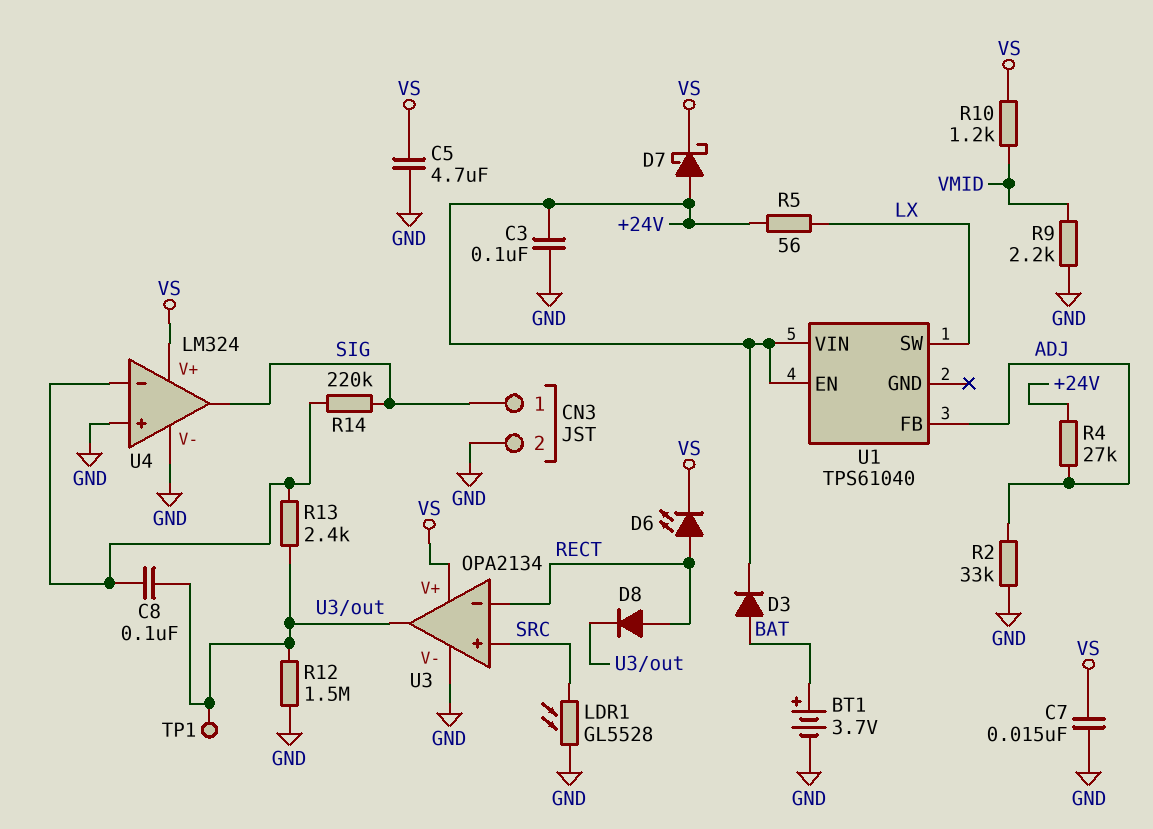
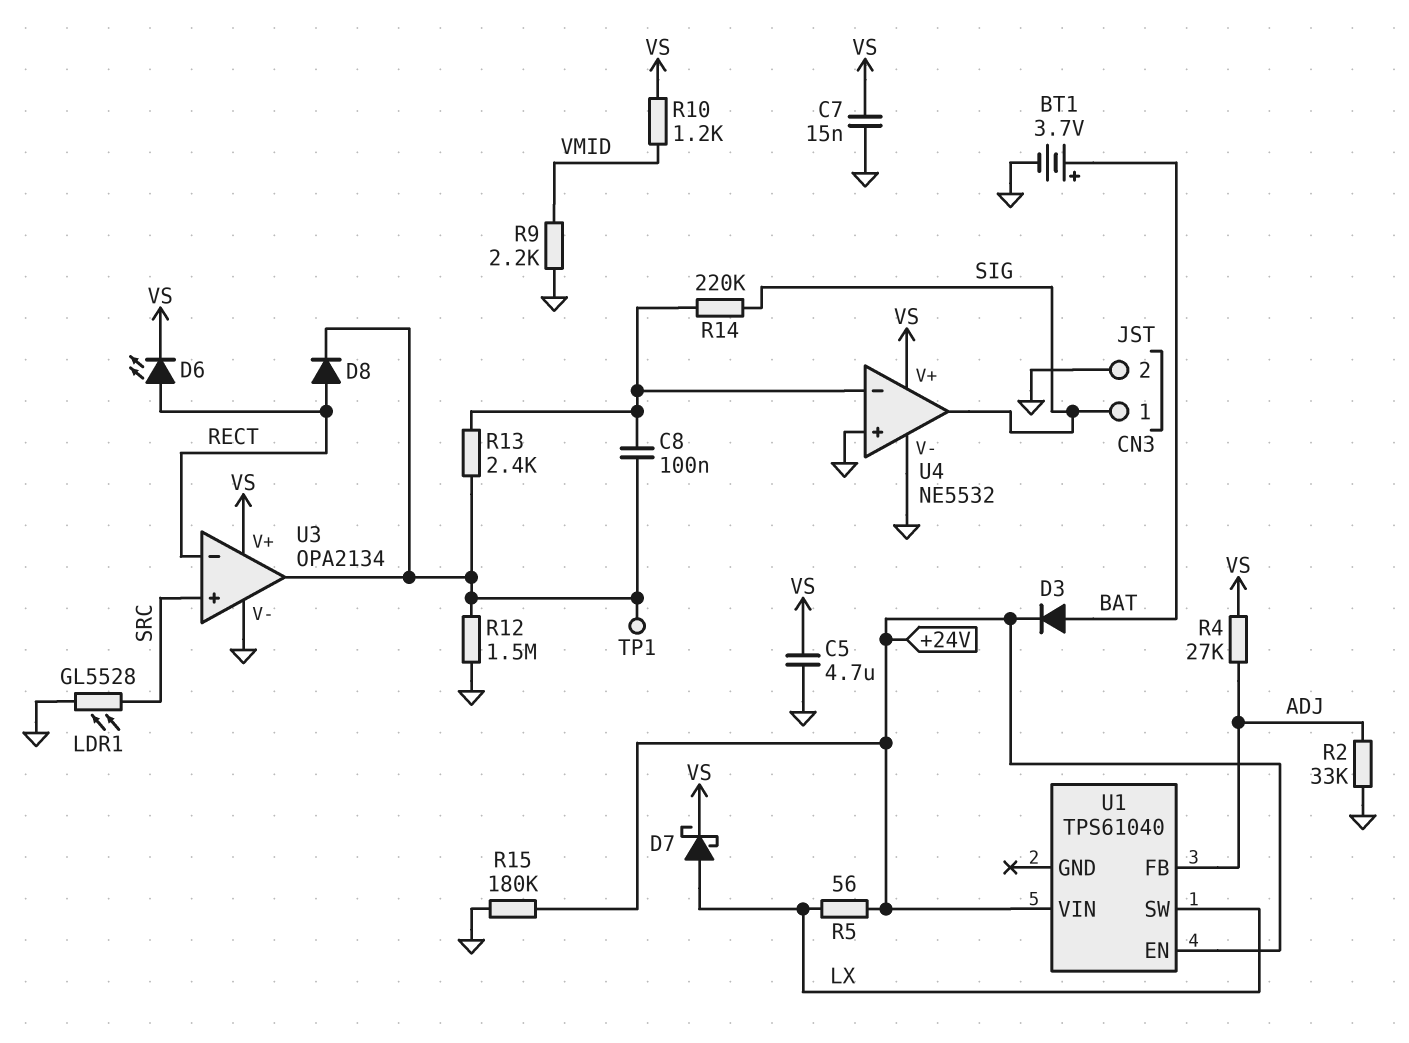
C3: 100nF (+24V, GND) -> none
D7: schottky (A +24V, K VS) -> schottky (A LX, K VS)
R4: 27k (+24V, ADJ) -> 27k (ADJ, VS)
R15: none -> 180k (+24V, GND)
U4: LM324 -> NE5532

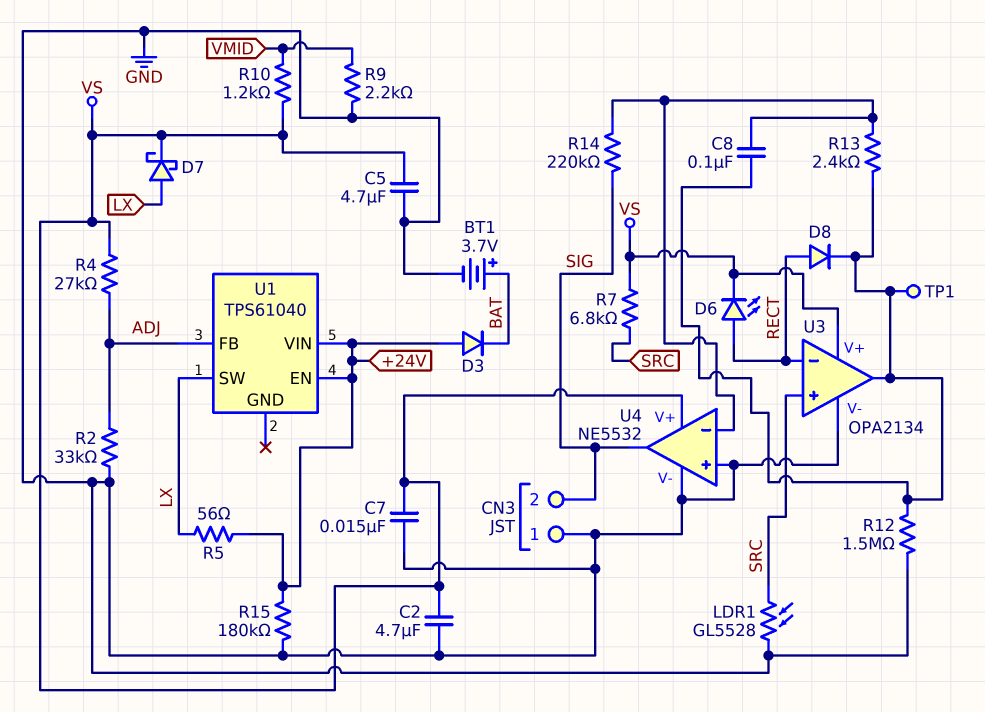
C2: none -> 4.7uF (GND, VS)
CN3 pin 1: SIG -> GND
CN3 pin 2: GND -> SIG
D3: diode (A BAT, K +24V) -> diode (A +24V, K BAT)
R7: none -> 6.8k (SRC, VS)

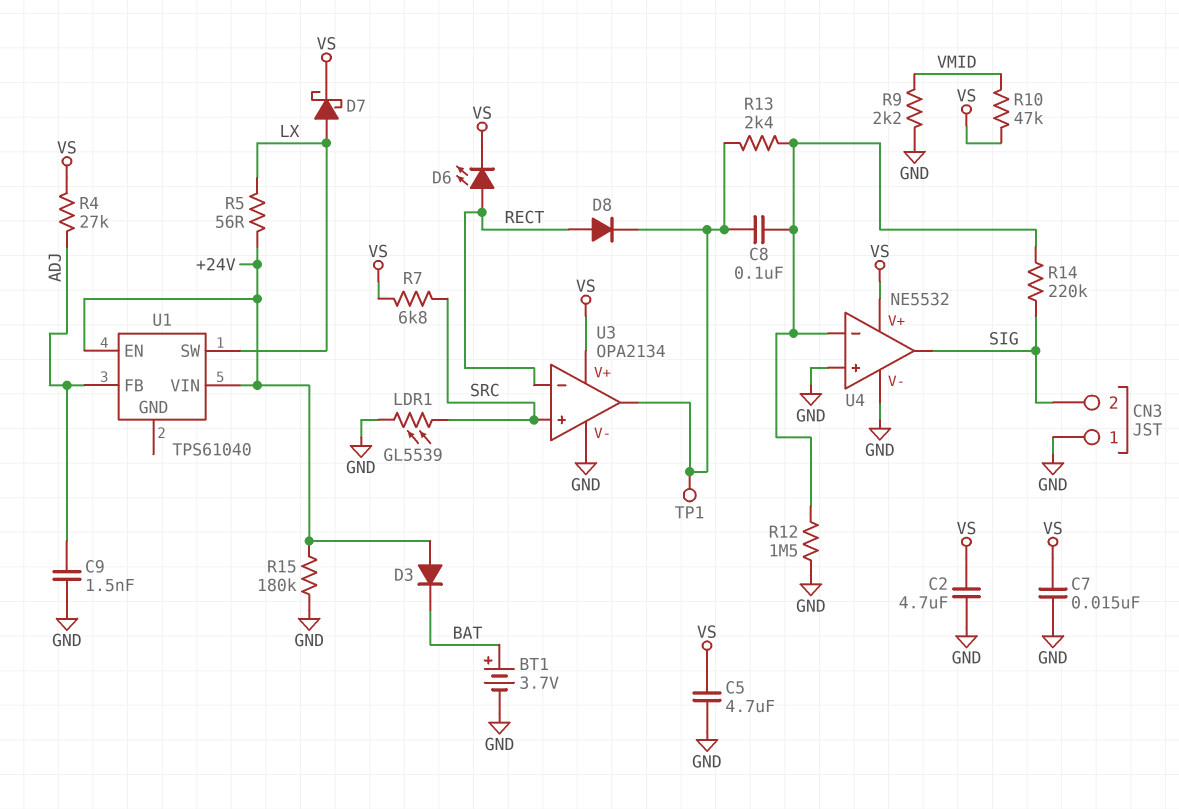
C9: none -> 1.5nF (ADJ, GND)
LDR1: GL5528 (GND, SRC) -> GL5539 (GND, SRC)
R2: 33k (ADJ, GND) -> none
R10: 1.2k (VMID, VS) -> 47k (VMID, VS)
R12: 1.5M (GND, U3/out) -> 1.5M (GND, U4/in-)

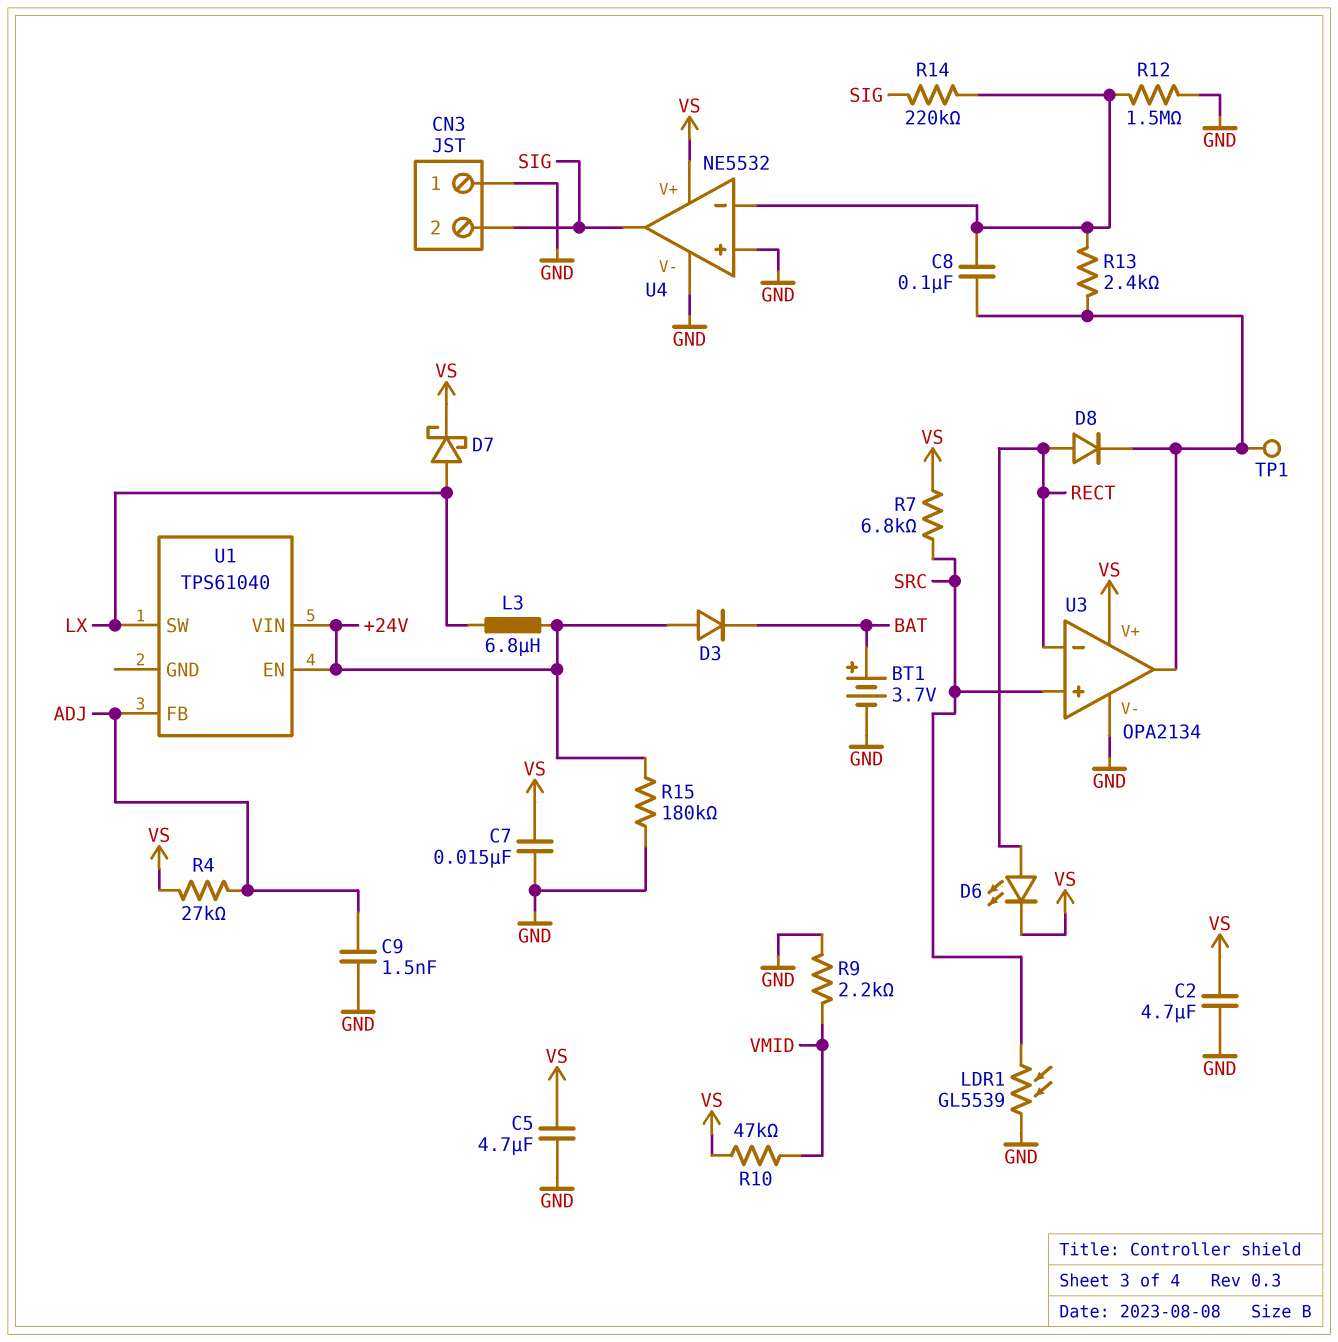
L3: none -> 6.8uH (+24V, LX)
R5: 56 (+24V, LX) -> none

